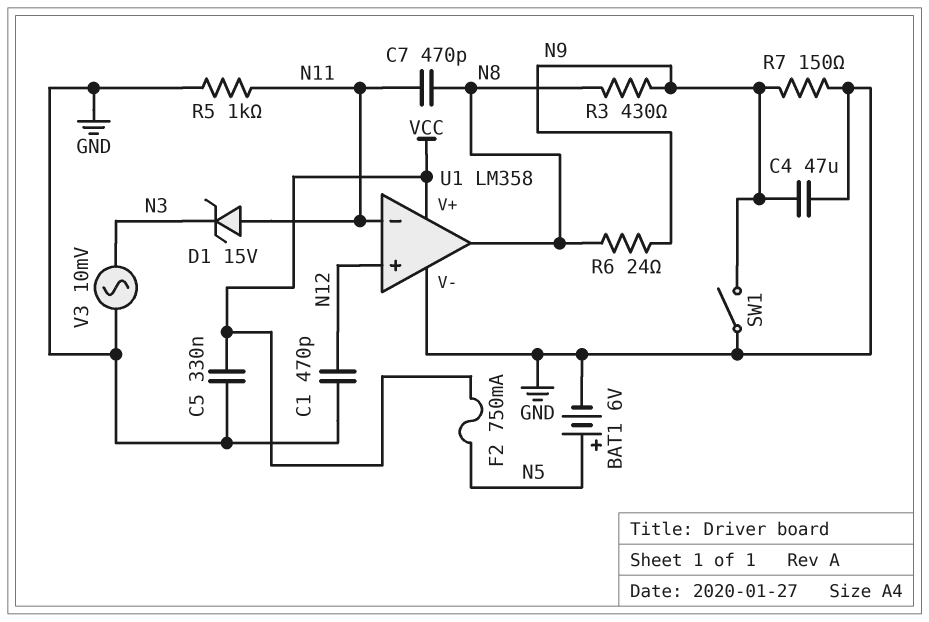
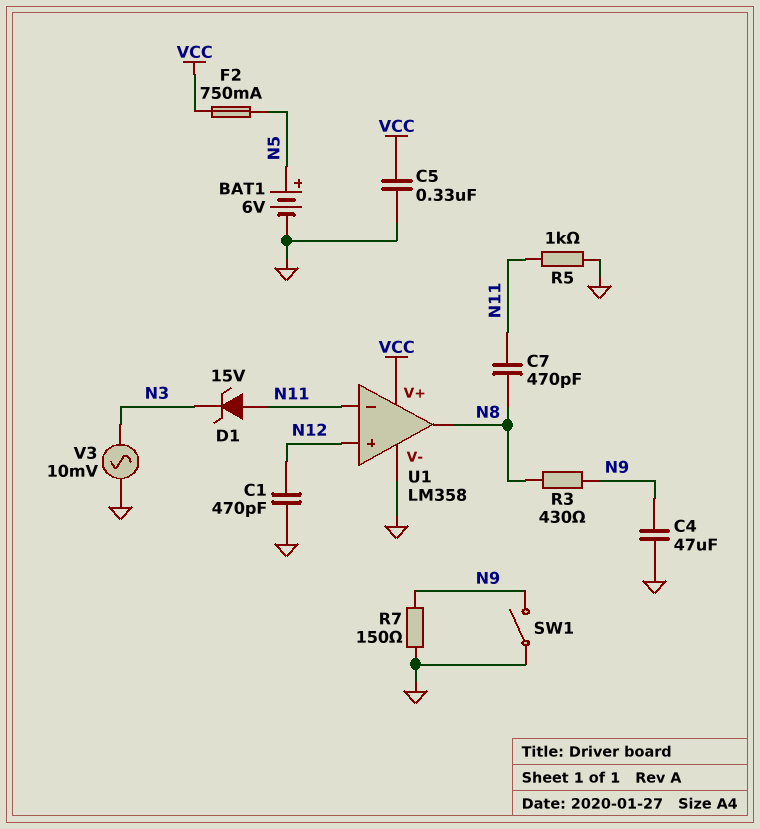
R6: 24 (N8, N9) -> none

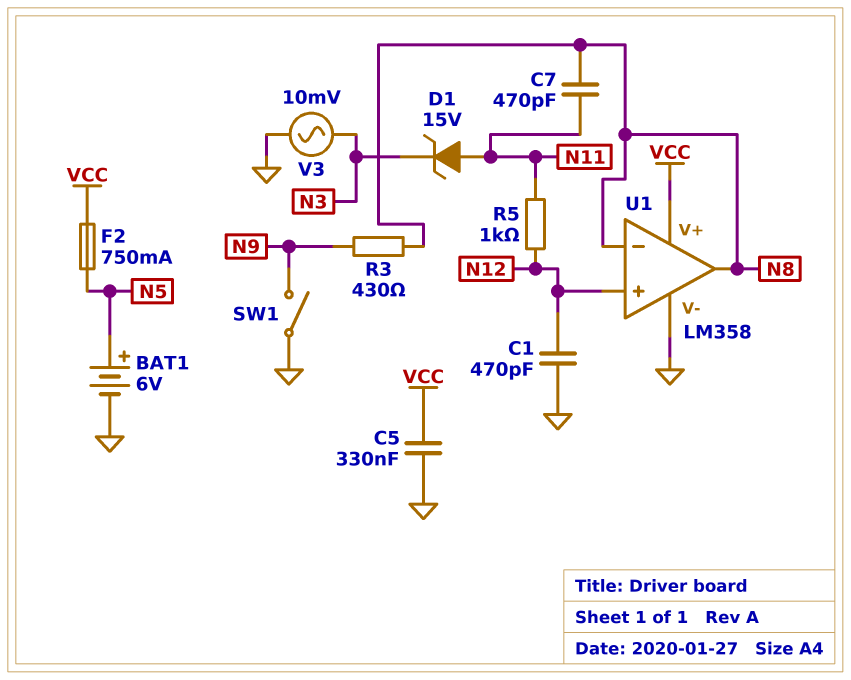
C4: 47uF (GND, N9) -> none
R5: 1k (GND, N11) -> 1k (N11, N12)
R7: 150 (GND, N9) -> none
U1 pin in-: N11 -> N8

